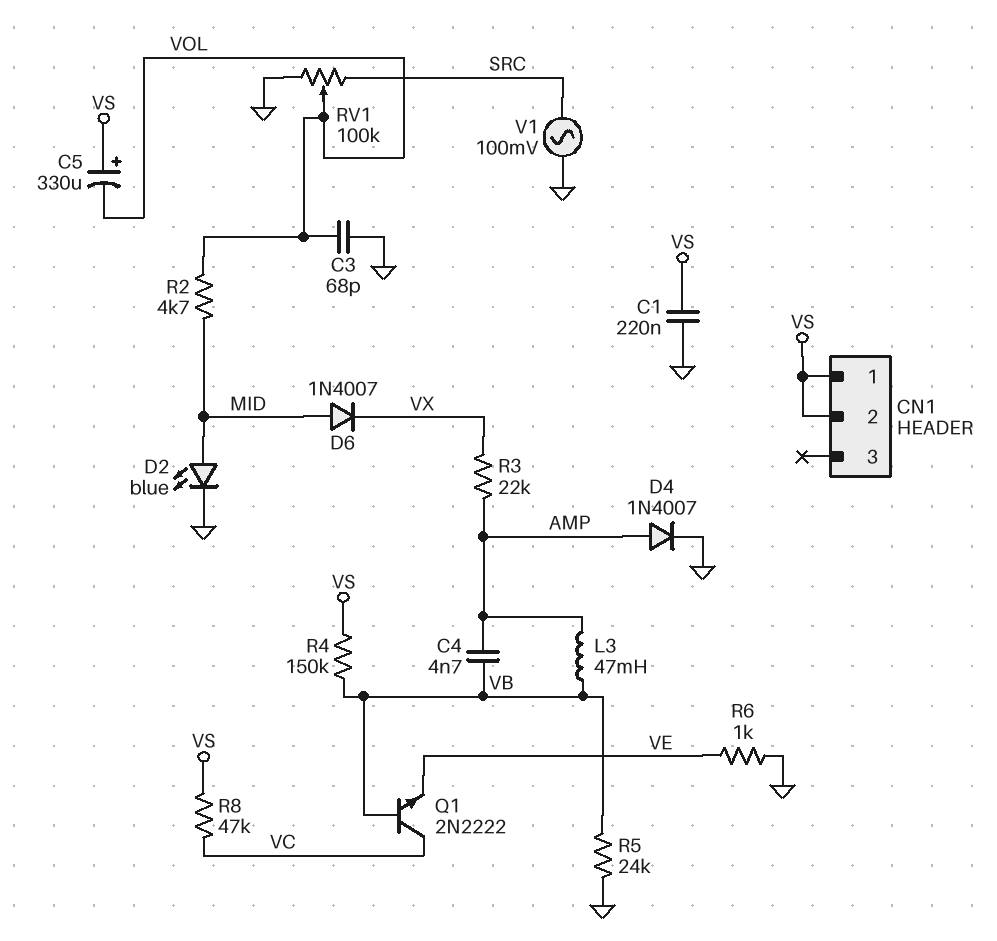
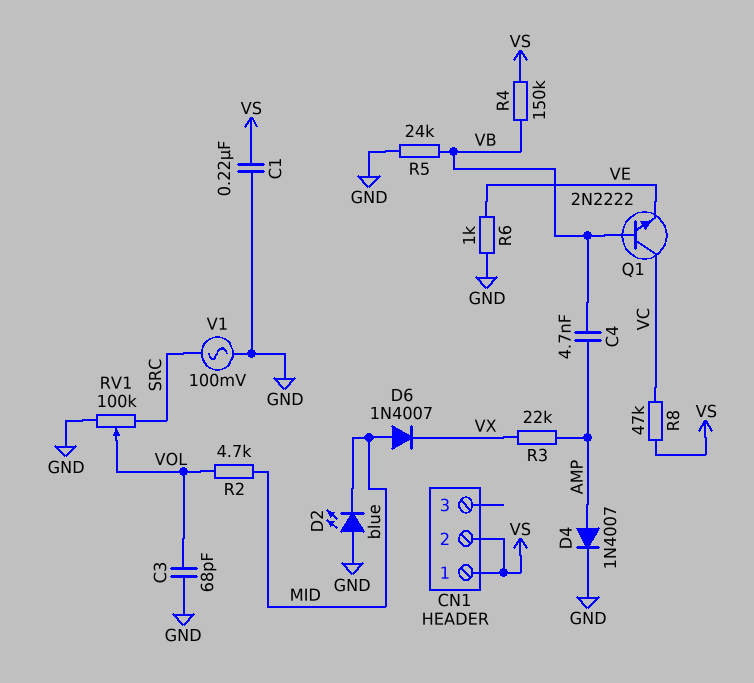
C5: 330uF (plus VS, minus VOL) -> none
D2: LED blue (A MID, K GND) -> LED blue (A GND, K MID)
L3: 47mH (AMP, VB) -> none

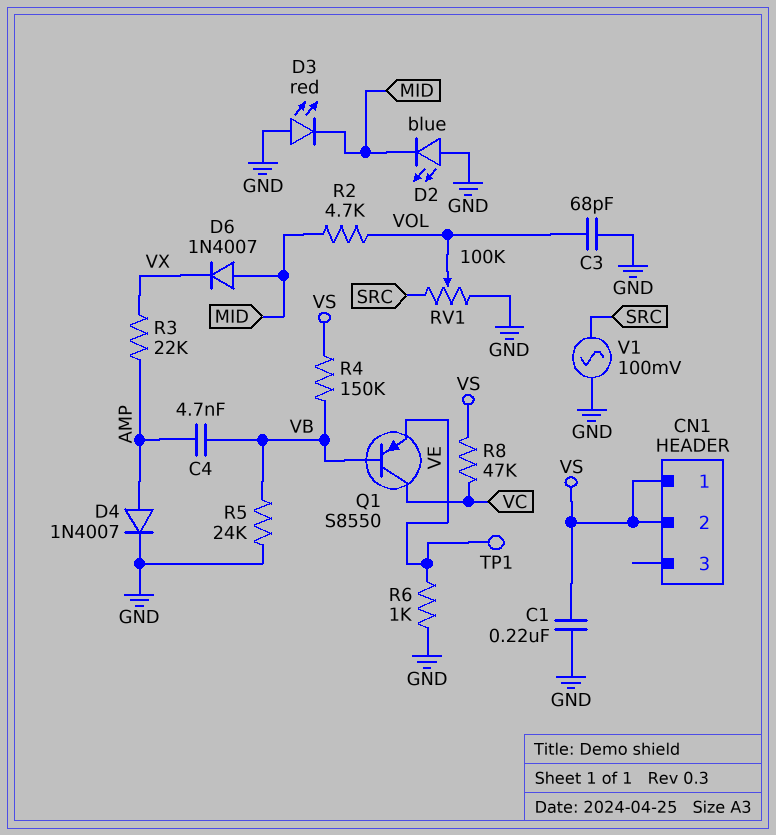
D3: none -> LED red (A GND, K MID)
Q1: NPN 2N2222 (B VB, C VC, E VE) -> PNP S8550 (B VB, C VC, E VE)
TP1: none -> test point (VE)

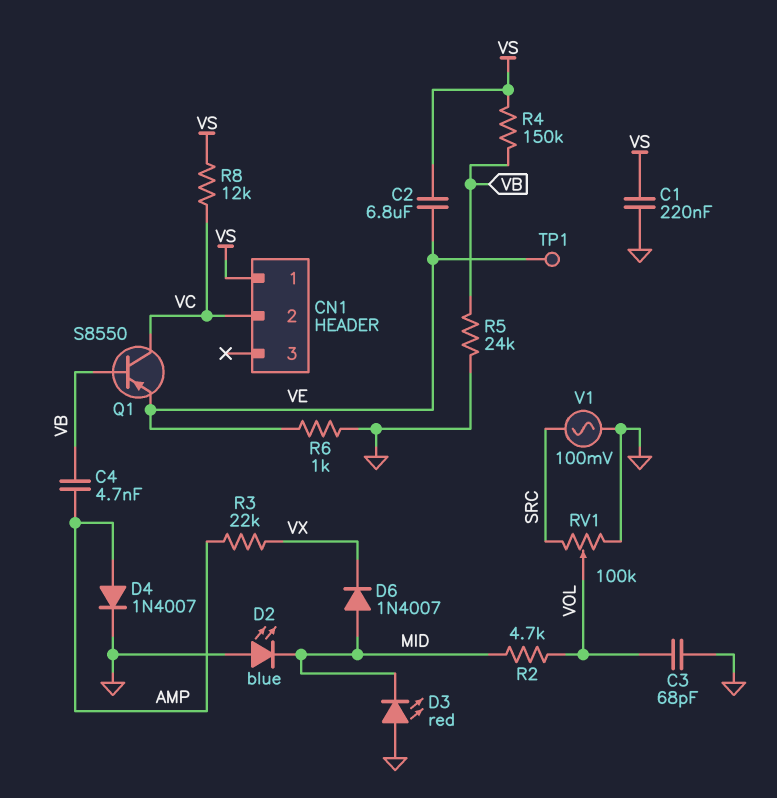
C2: none -> 6.8uF (VE, VS)
CN1 pin 2: VS -> VC
R8: 47k (VC, VS) -> 12k (VC, VS)

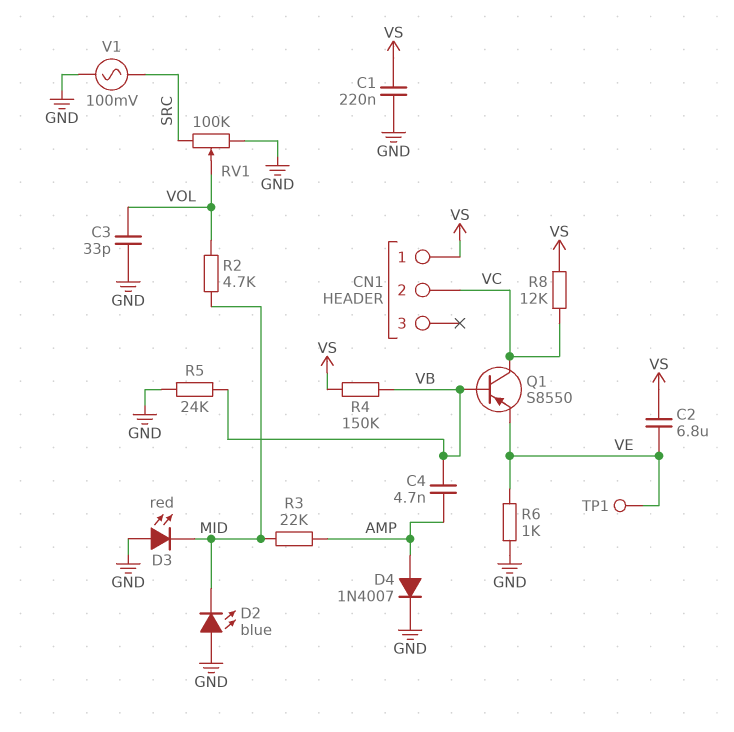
C3: 68pF (GND, VOL) -> 33pF (GND, VOL)
D6: diode 1N4007 (A MID, K VX) -> none
R3: 22k (AMP, VX) -> 22k (AMP, MID)

